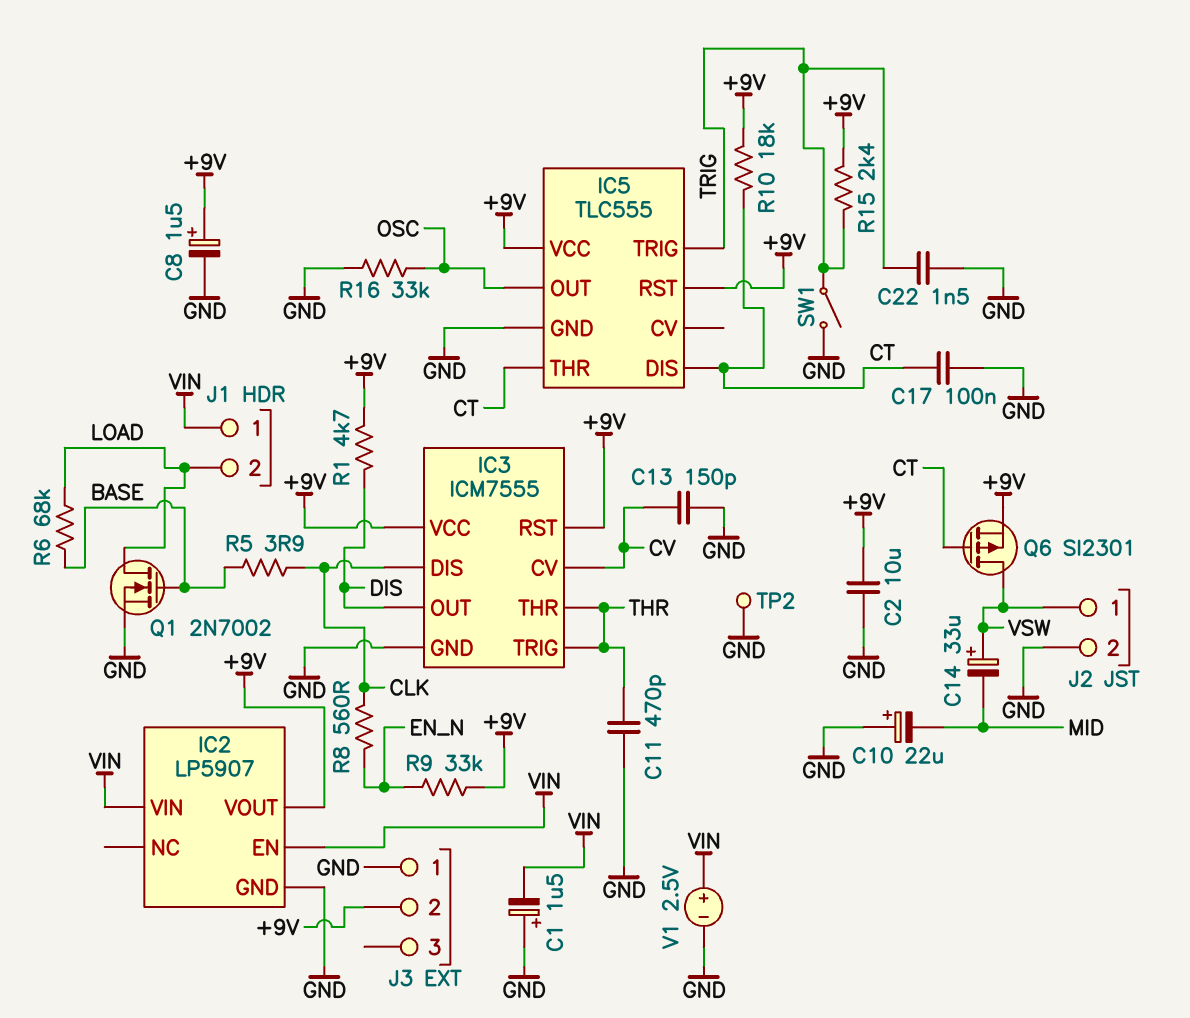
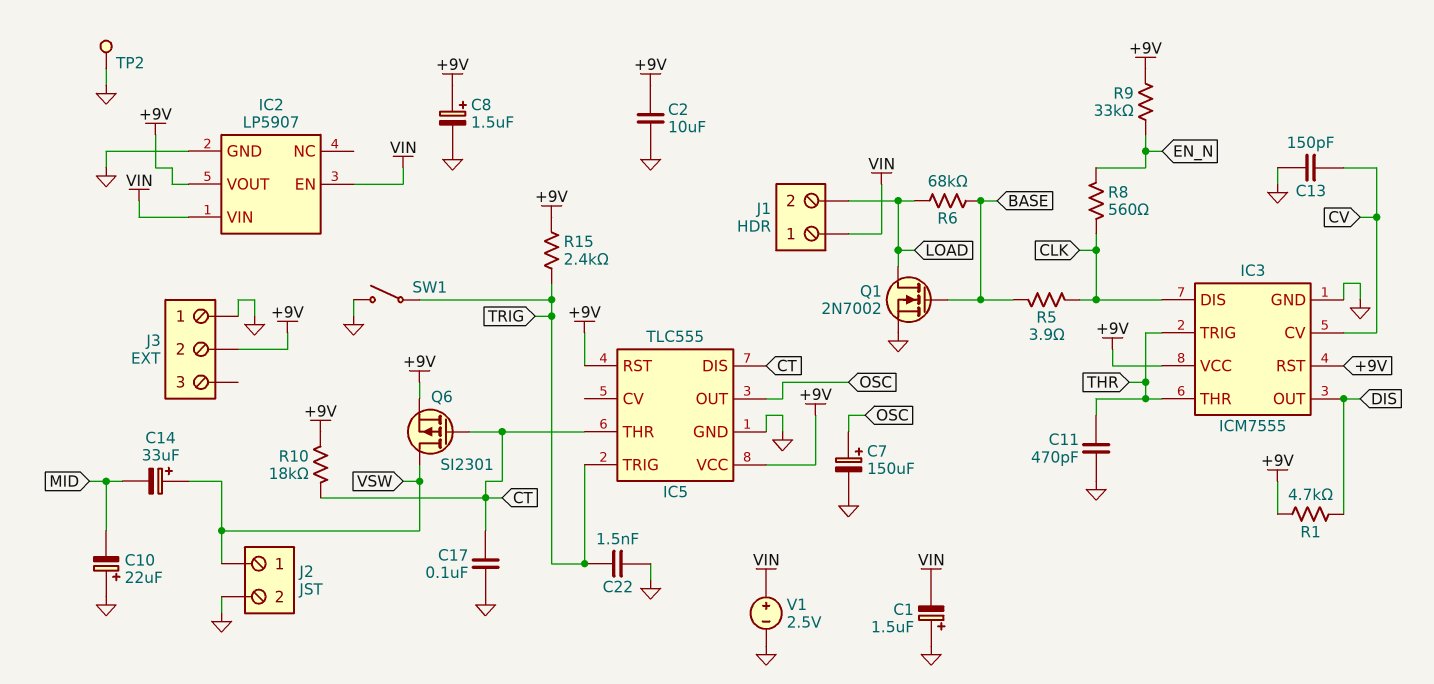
C7: none -> 150uF (plus OSC, minus GND)
R16: 33k (GND, OSC) -> none

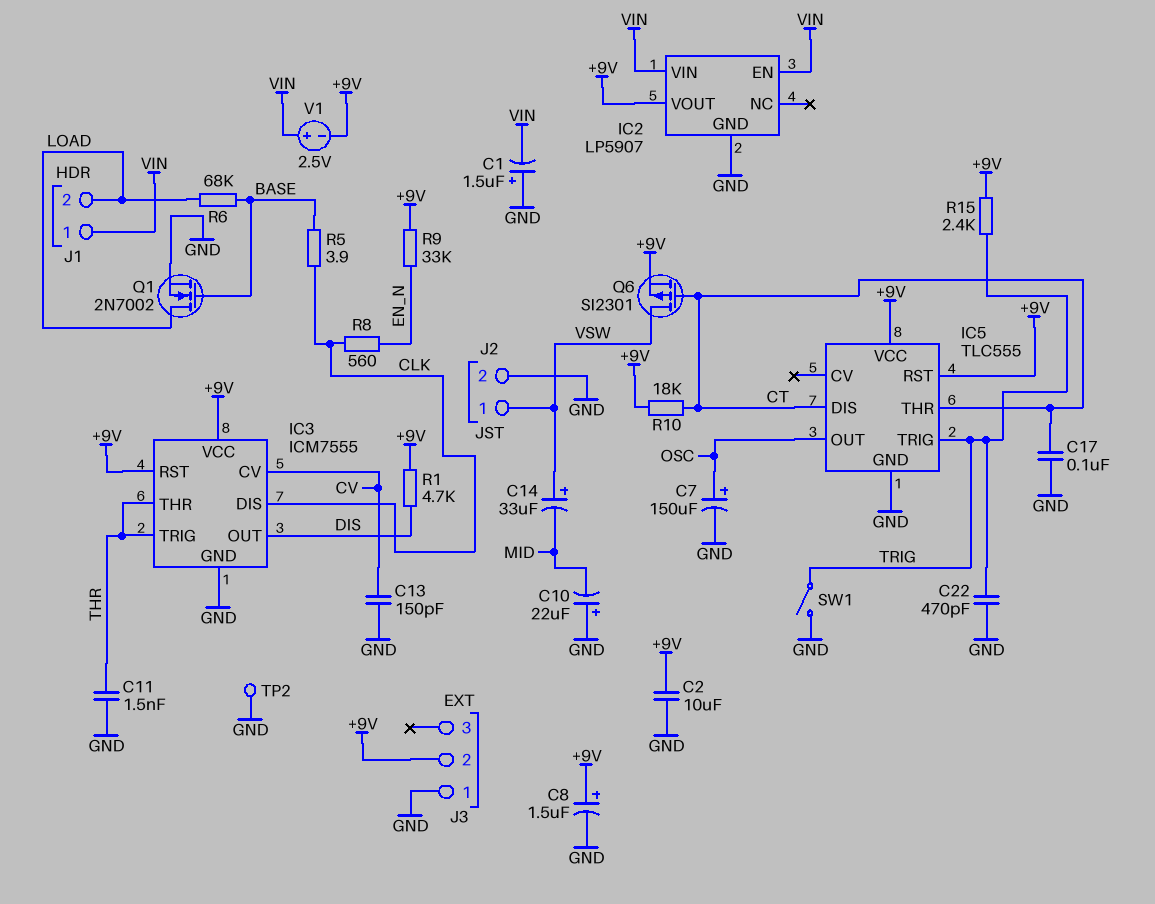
C11: 470pF (GND, THR) -> 1.5nF (GND, THR)
C22: 1.5nF (GND, TRIG) -> 470pF (GND, TRIG)
V1: 2.5V (plus VIN, minus GND) -> 2.5V (plus VIN, minus +9V)

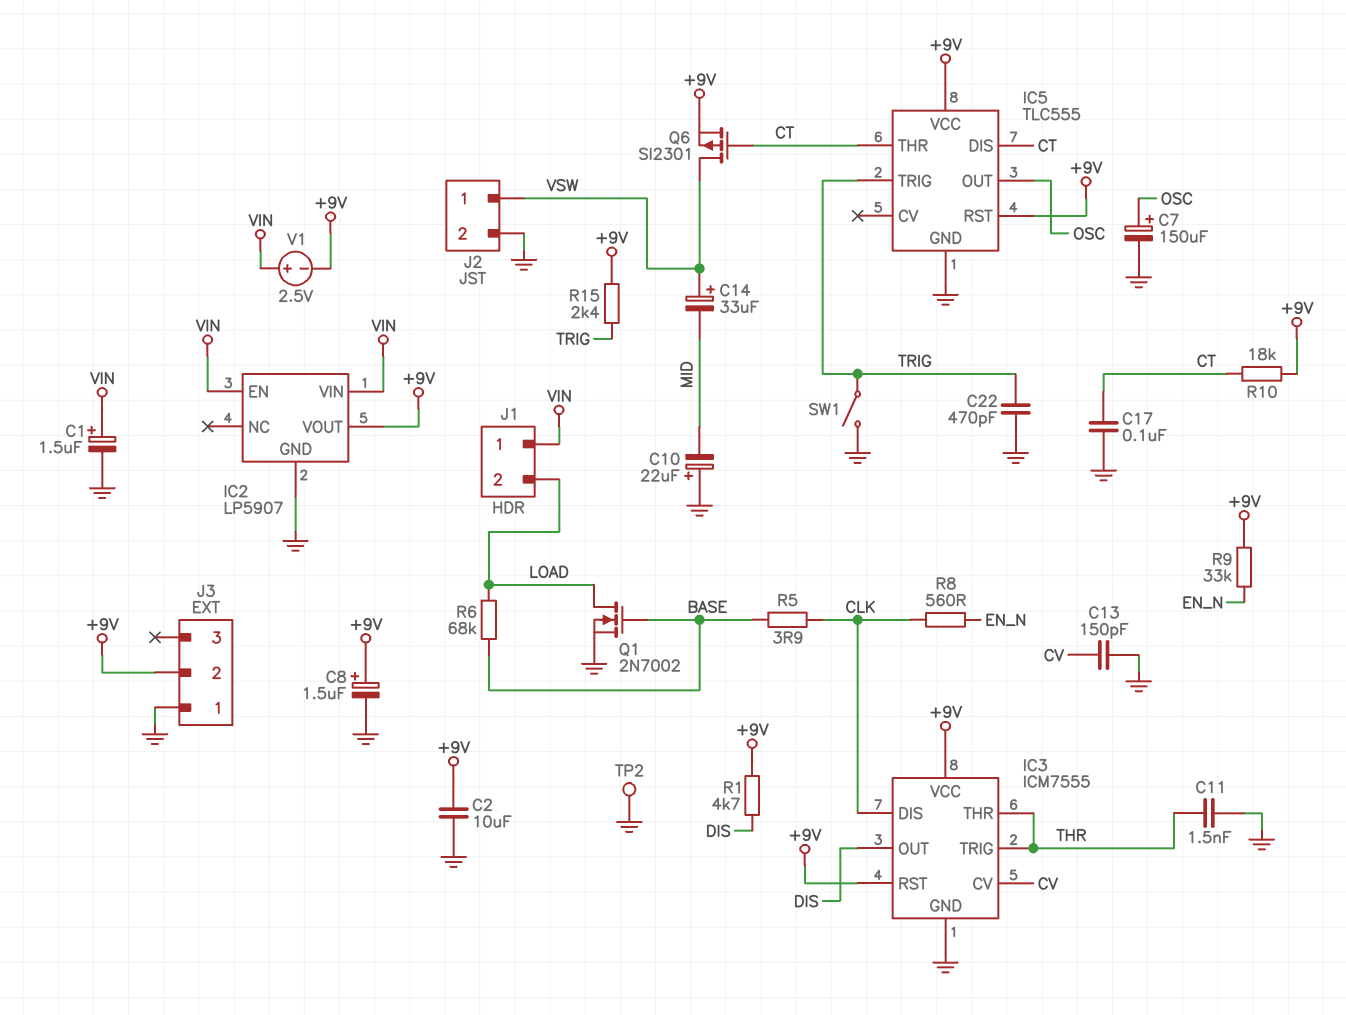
C1: 1.5uF (plus GND, minus VIN) -> 1.5uF (plus VIN, minus GND)

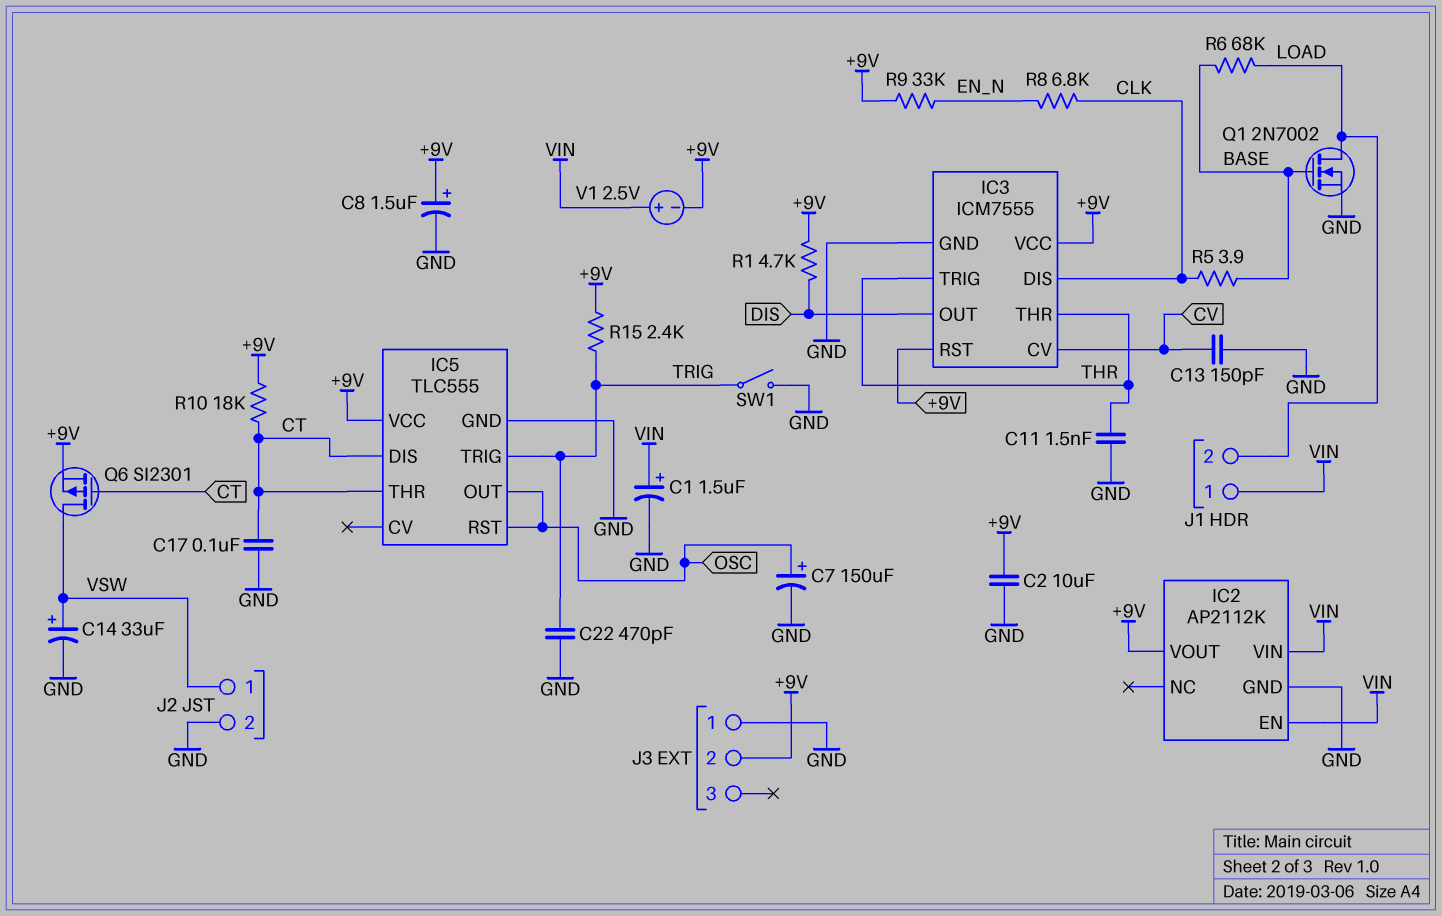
C10: 22uF (plus GND, minus MID) -> none
C14: 33uF (plus VSW, minus MID) -> 33uF (plus VSW, minus GND)
IC2: LP5907 -> AP2112K
IC5 pin RST: +9V -> OSC
R8: 560 (CLK, EN_N) -> 6.8k (CLK, EN_N)
TP2: test point (GND) -> none

